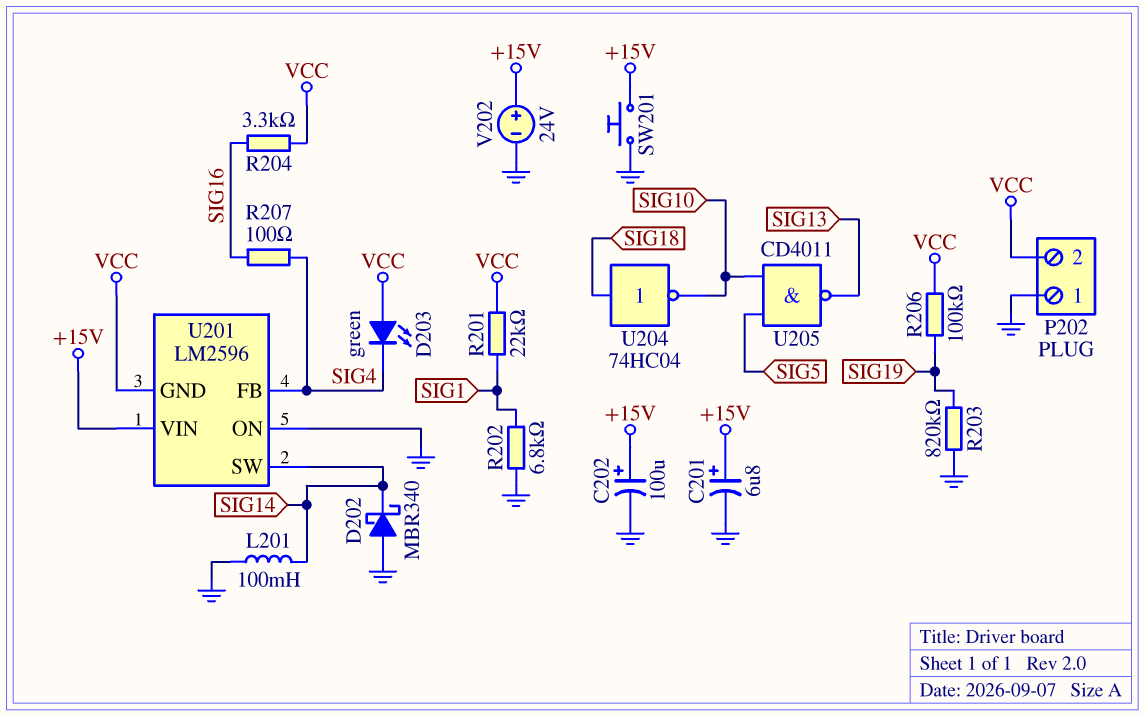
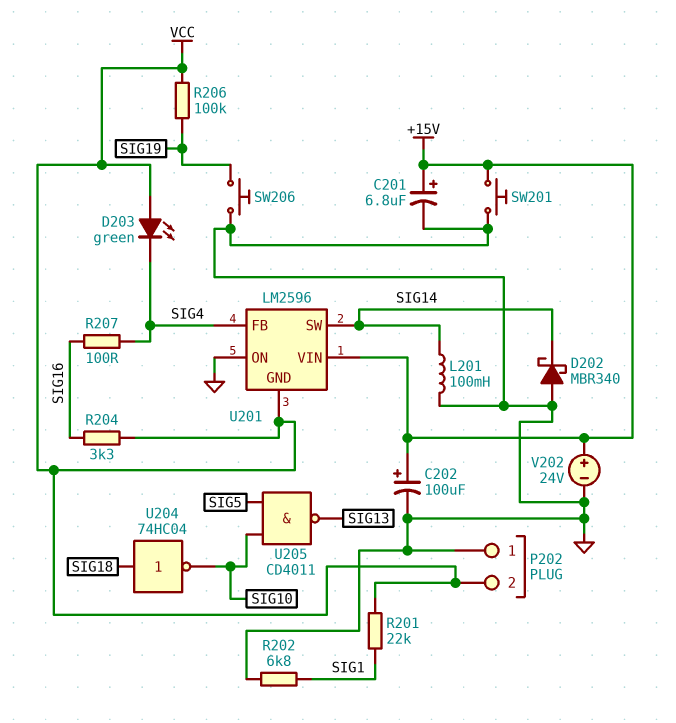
R203: 820k (GND, SIG19) -> none
SW206: none -> button (GND, SIG19)

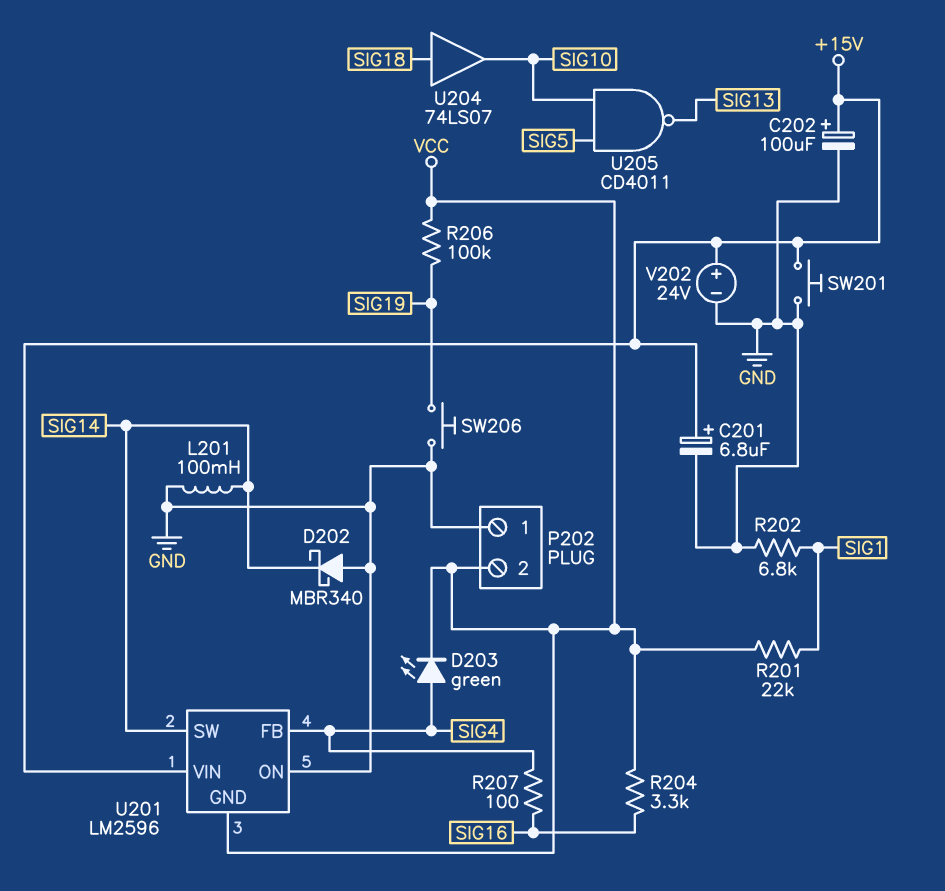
D203: LED green (A VCC, K SIG4) -> LED green (A SIG4, K VCC)
U204: NOT 74HC04 (in SIG18, out SIG10) -> buffer 74LS07 (in SIG18, out SIG10)

